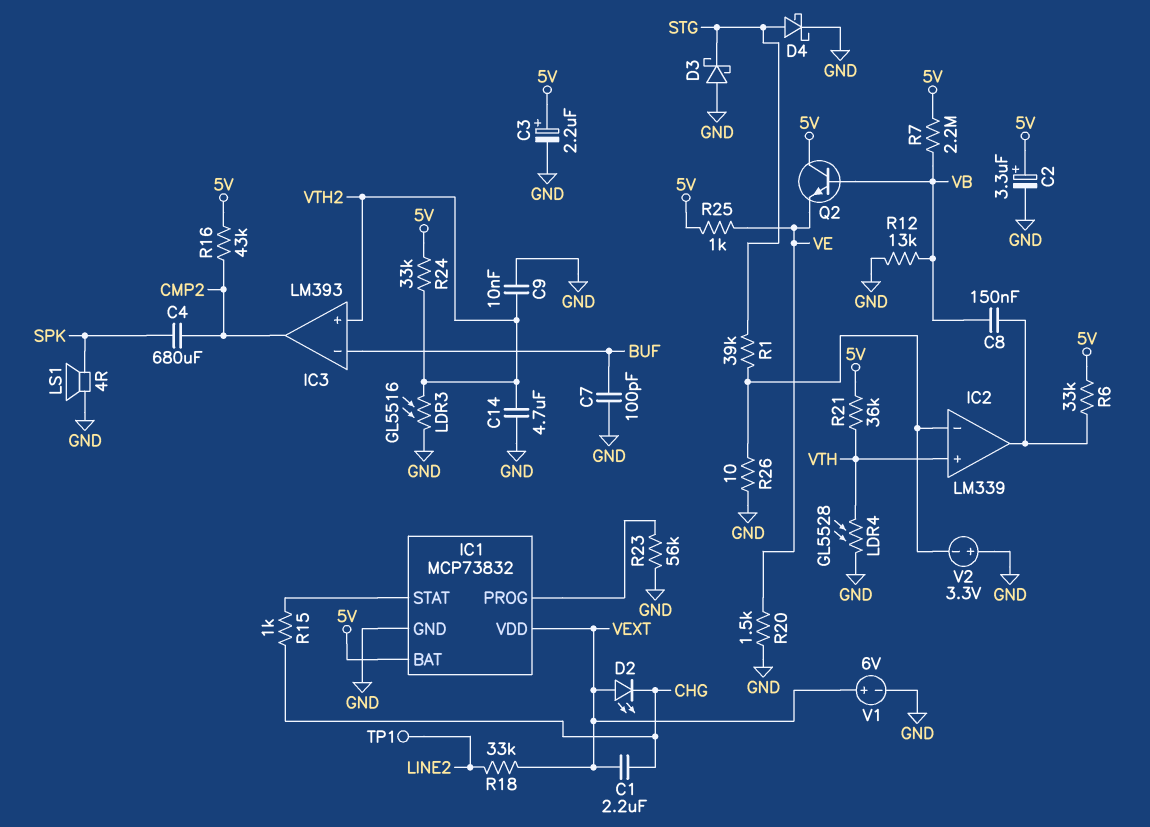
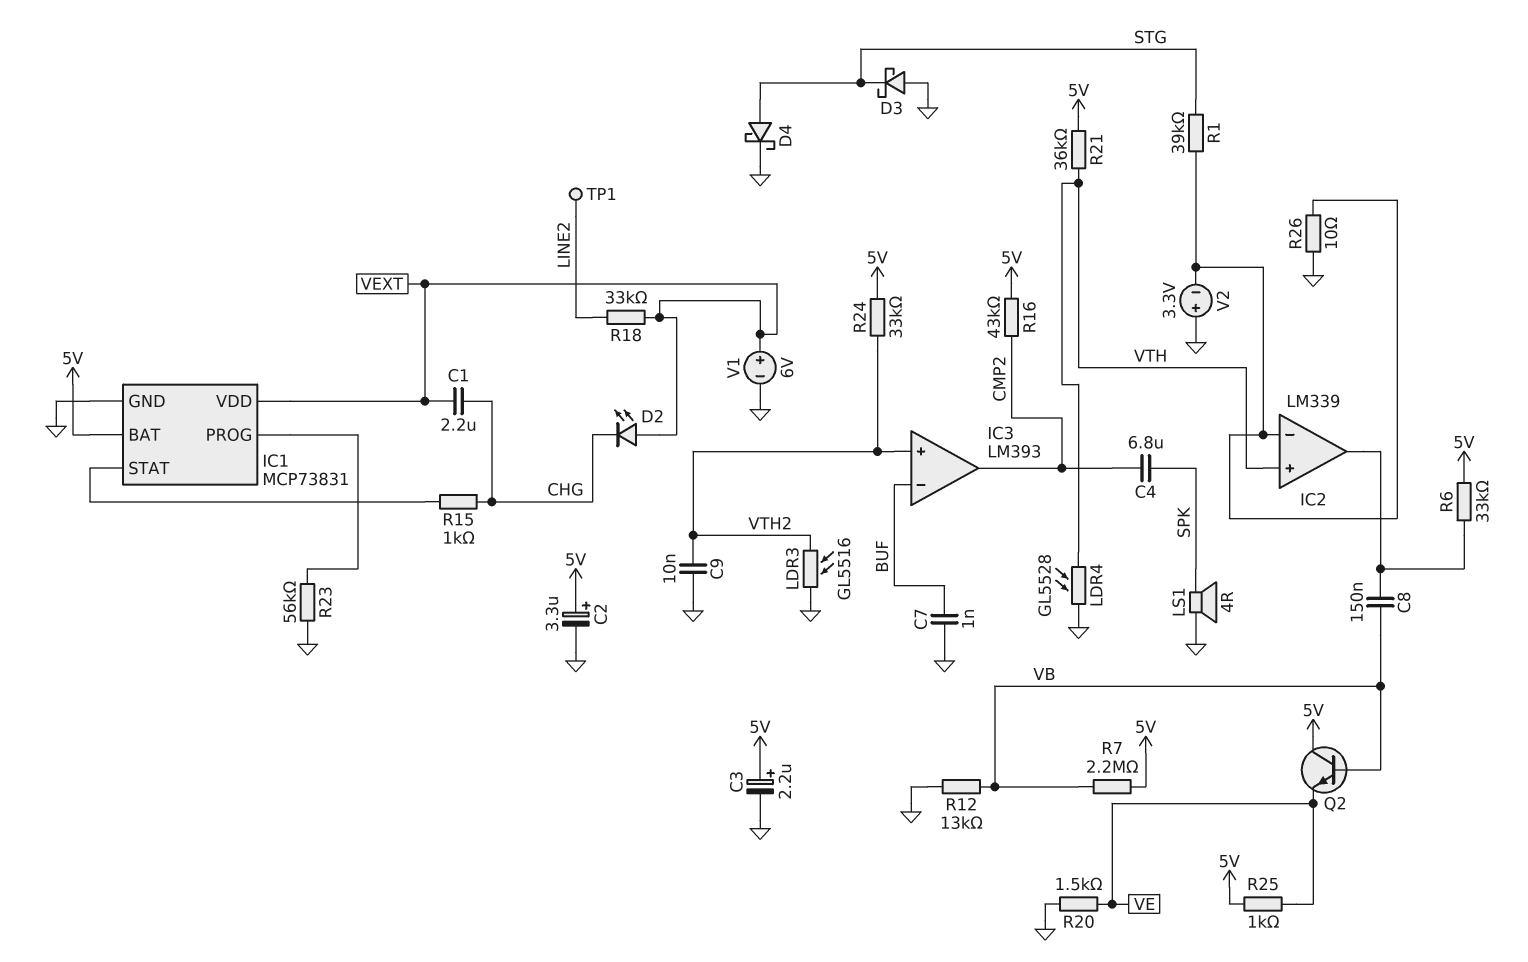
C4: 680uF (CMP2, SPK) -> 6.8uF (CMP2, SPK)
C7: 100pF (BUF, GND) -> 1nF (BUF, GND)
C14: 4.7uF (GND, VTH2) -> none
IC1: MCP73832 -> MCP73831

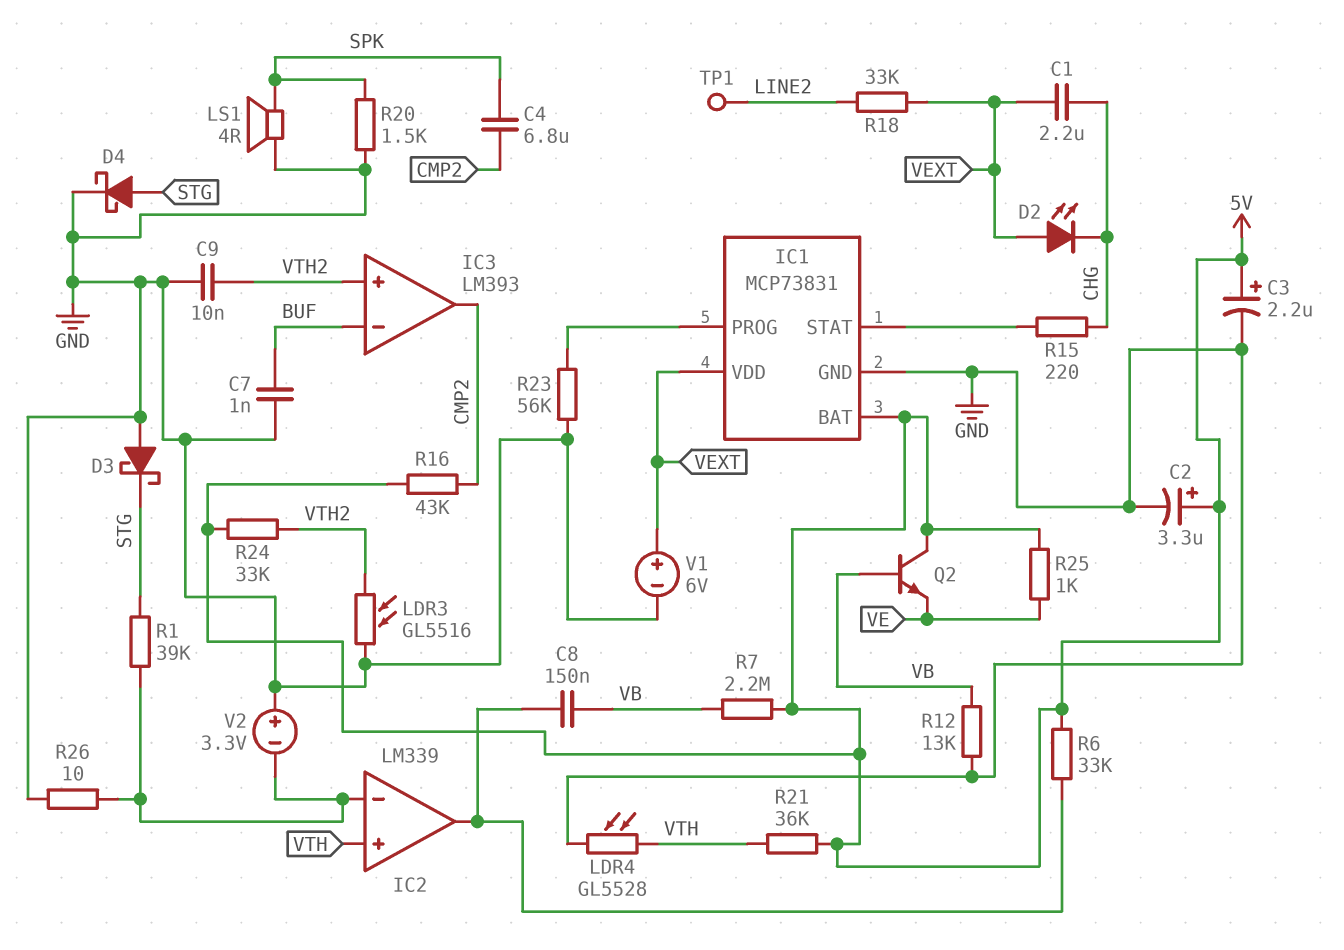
R15: 1k (CHG, IC1/STAT) -> 220 (CHG, IC1/STAT)
R20: 1.5k (GND, VE) -> 1.5k (GND, SPK)

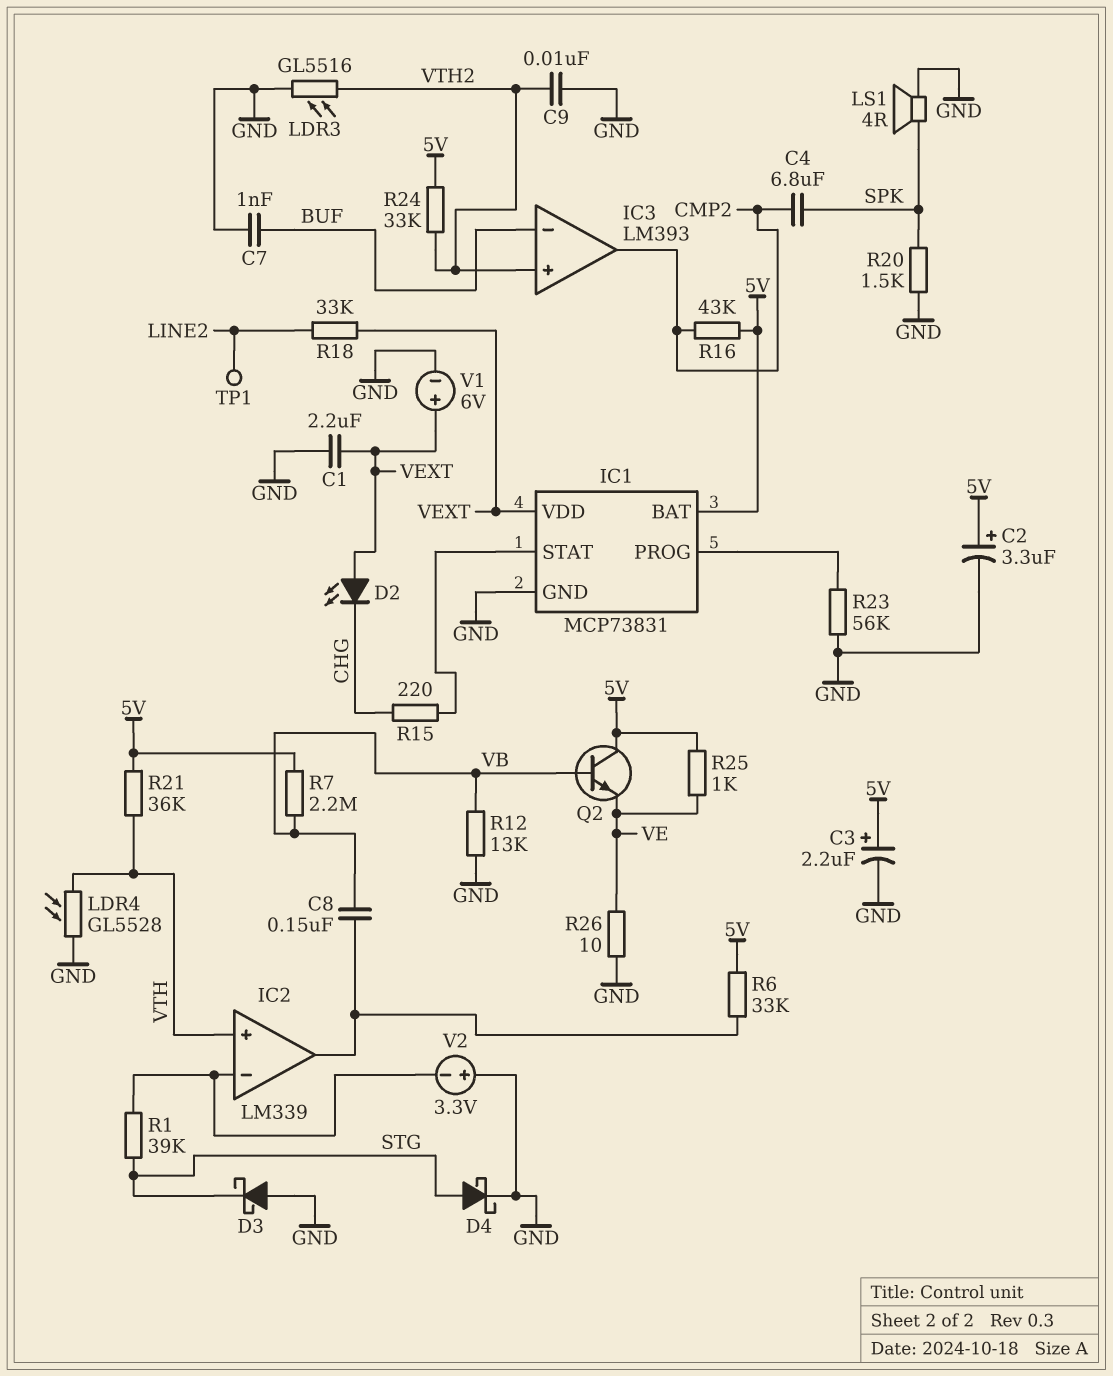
C1: 2.2uF (CHG, VEXT) -> 2.2uF (GND, VEXT)
R26: 10 (GND, IC2/in-) -> 10 (GND, VE)

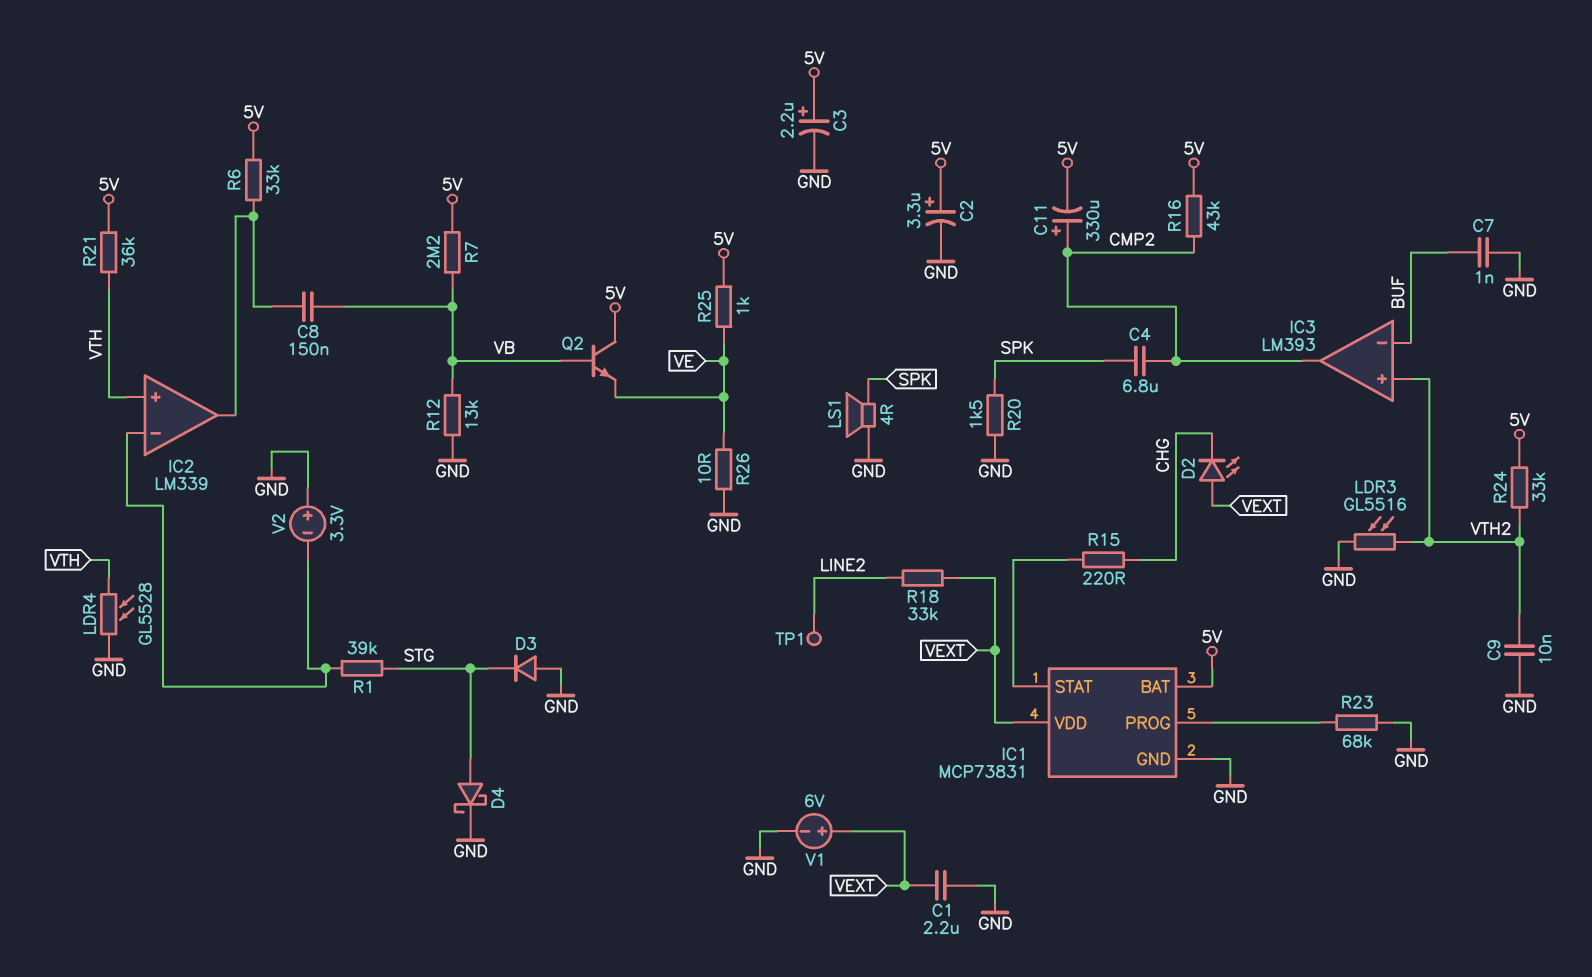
C11: none -> 330uF (plus CMP2, minus 5V)
D3: schottky (A GND, K STG) -> diode (A GND, K STG)
R23: 56k (GND, IC1/PROG) -> 68k (GND, IC1/PROG)

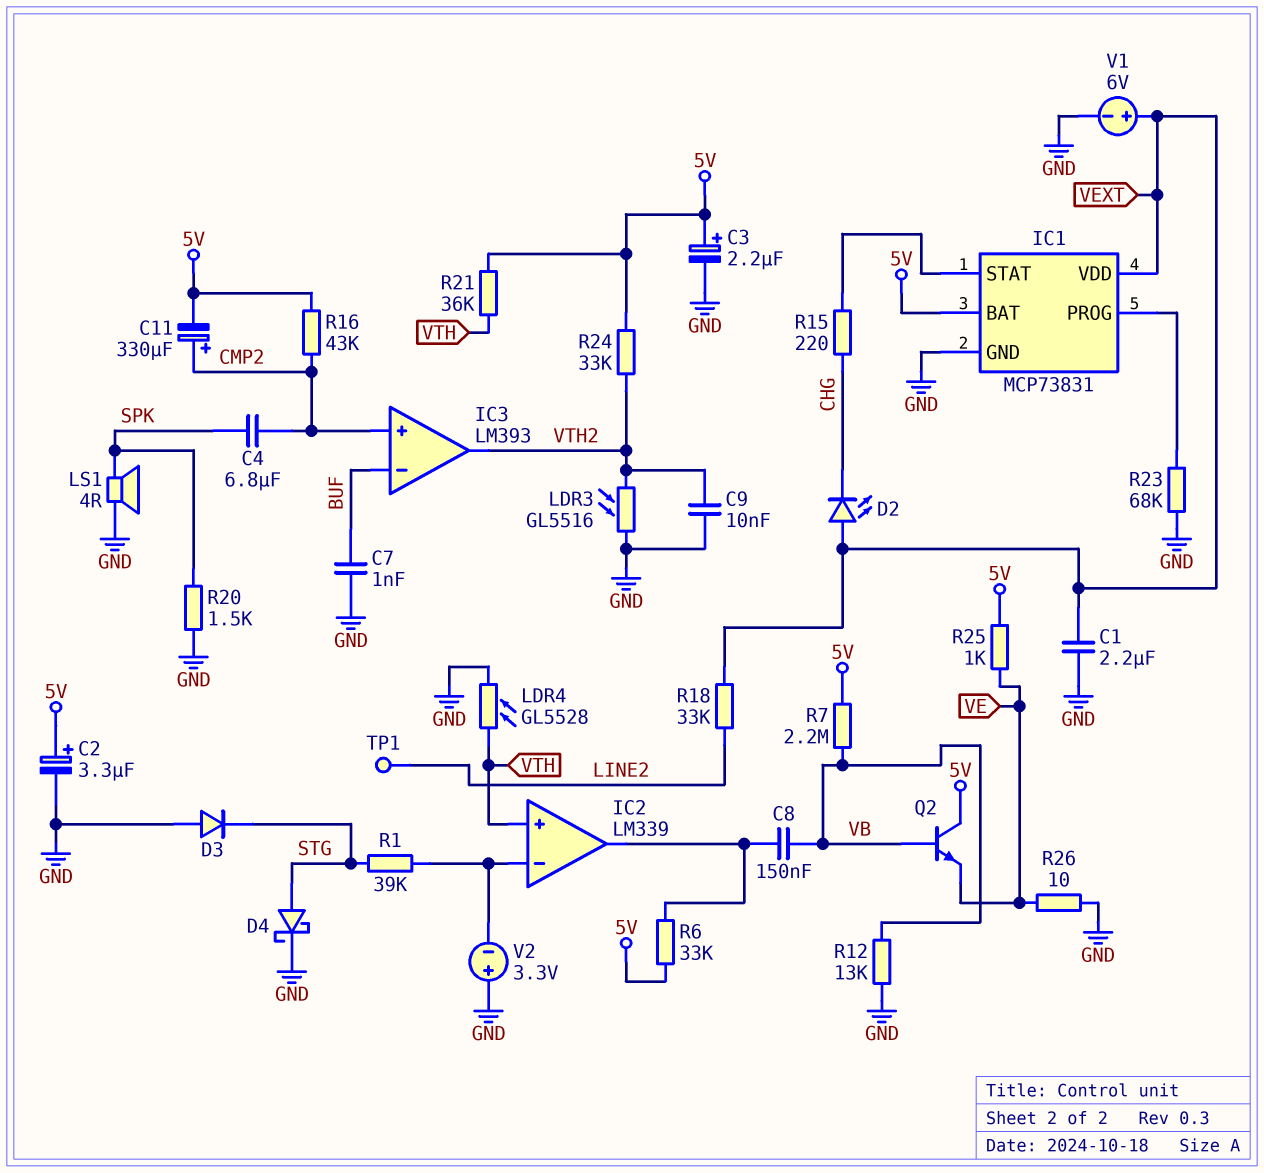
IC3 pin in+: VTH2 -> CMP2
IC3 pin out: CMP2 -> VTH2

